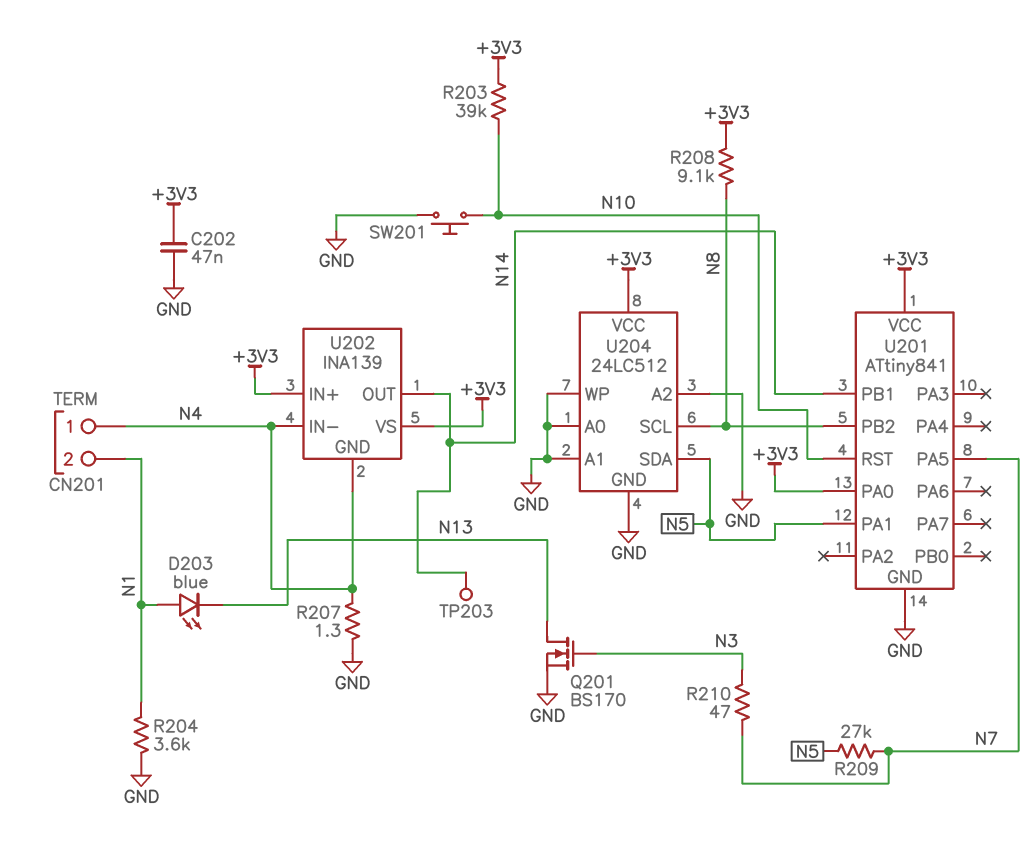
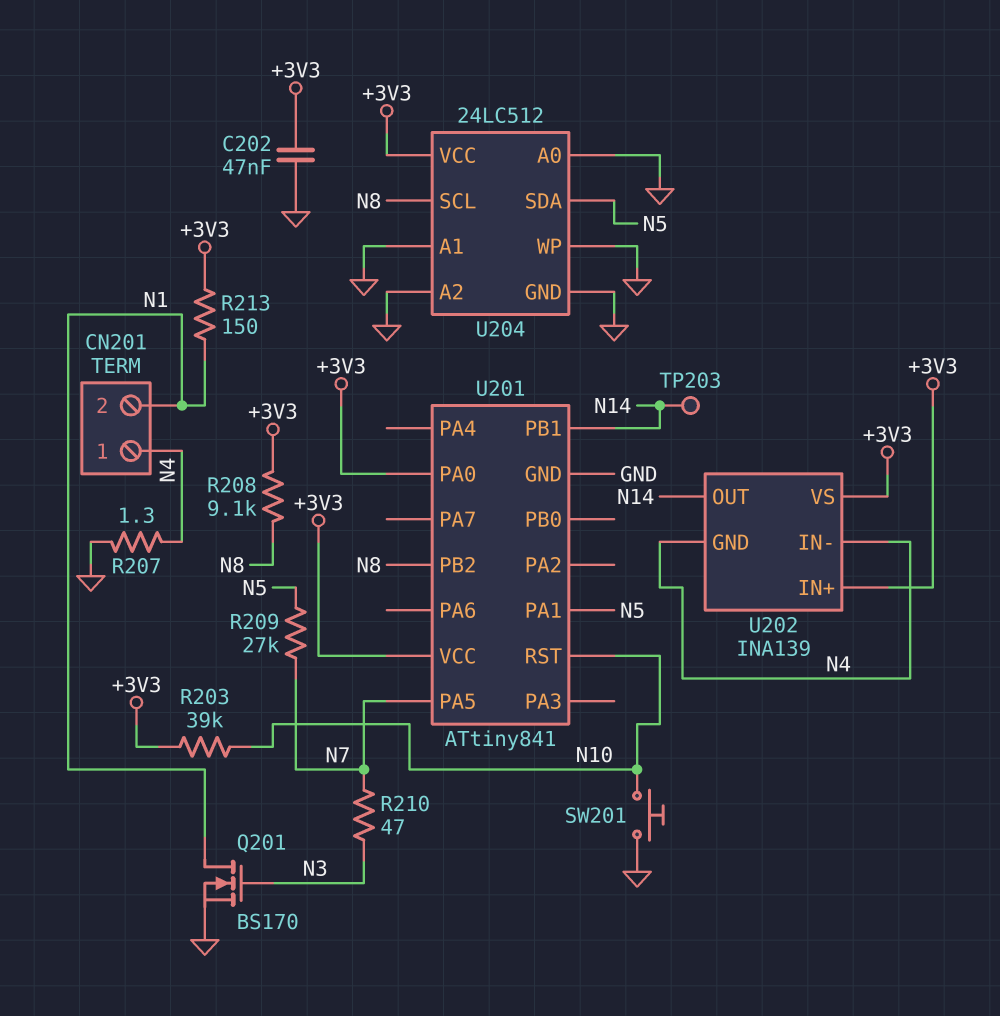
D203: LED blue (A N1, K N13) -> none
Q201: NMOS BS170 (G N3, D N13, S GND) -> NMOS BS170 (G N3, D N1, S GND)
R204: 3.6k (GND, N1) -> none
R213: none -> 150 (+3V3, N1)

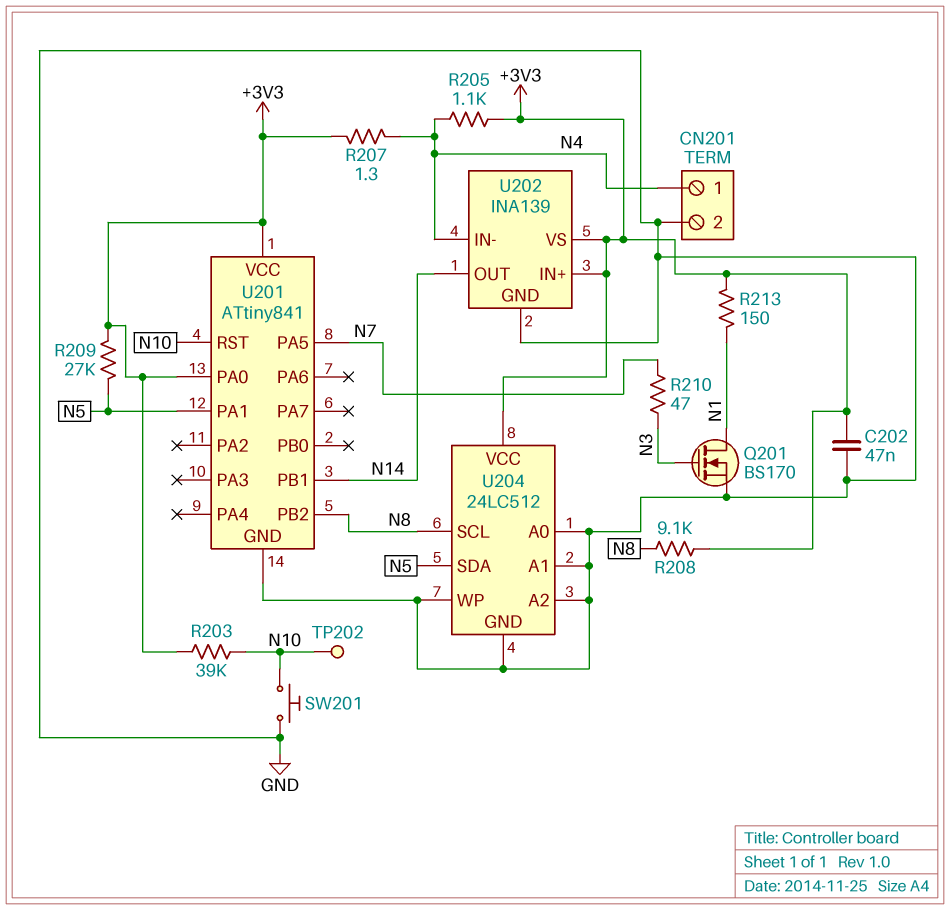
CN201 pin 2: N1 -> GND
R205: none -> 1.1k (+3V3, N4)
R207: 1.3 (GND, N4) -> 1.3 (+3V3, N4)
R209: 27k (N5, N7) -> 27k (+3V3, N5)
TP202: none -> test point (N10)
TP203: test point (N14) -> none
U202 pin GND: N4 -> GND

